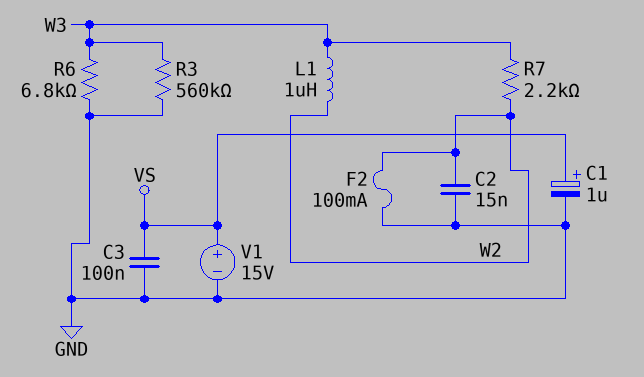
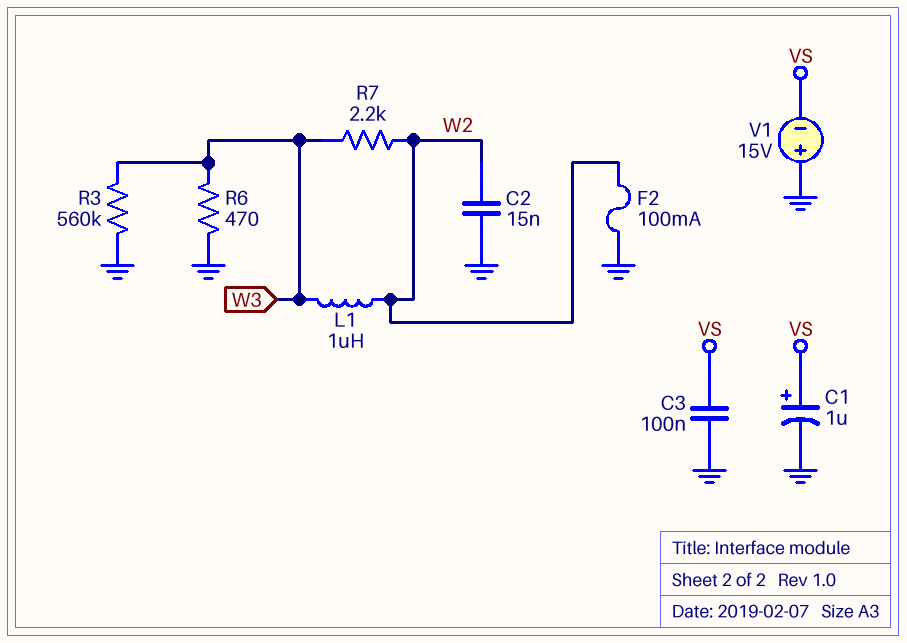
R6: 6.8k (GND, W3) -> 470 (GND, W3)
V1: 15V (plus VS, minus GND) -> 15V (plus GND, minus VS)

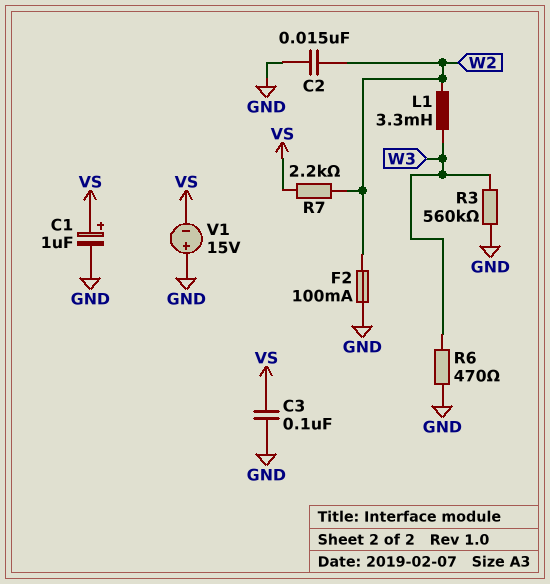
L1: 1uH (W2, W3) -> 3.3mH (W2, W3)
R7: 2.2k (W2, W3) -> 2.2k (VS, W2)

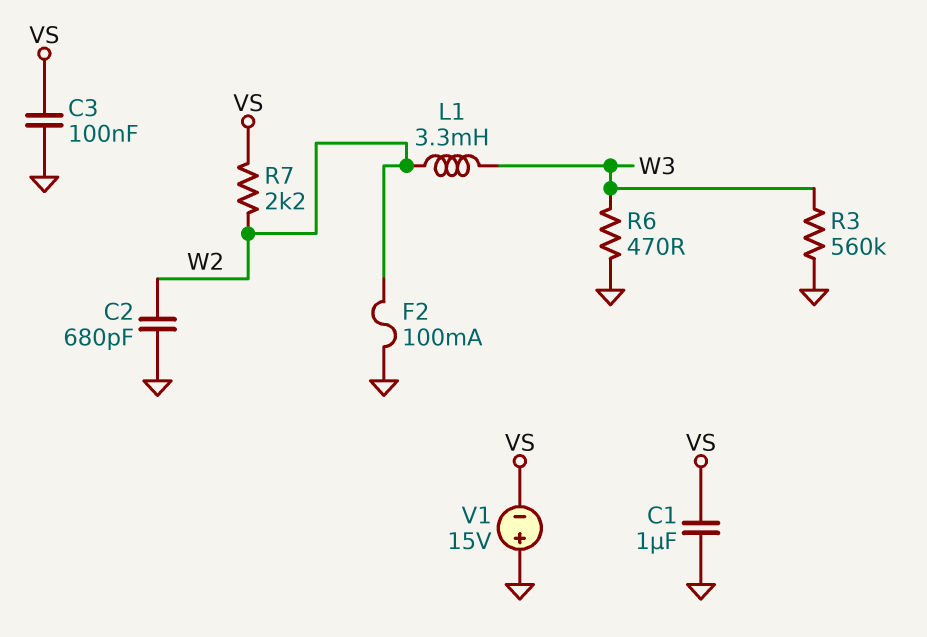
C1: 1uF (plus VS, minus GND) -> 1uF (GND, VS)
C2: 15nF (GND, W2) -> 680pF (GND, W2)

